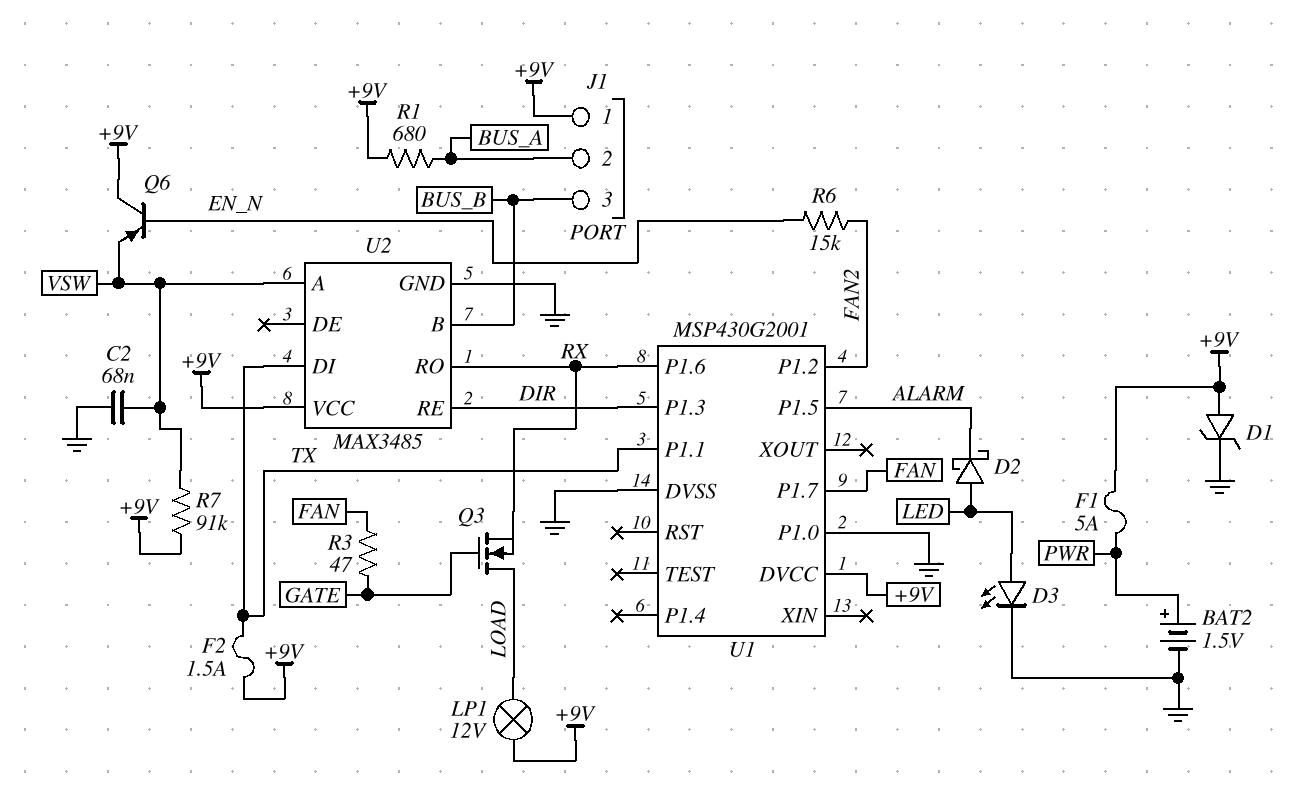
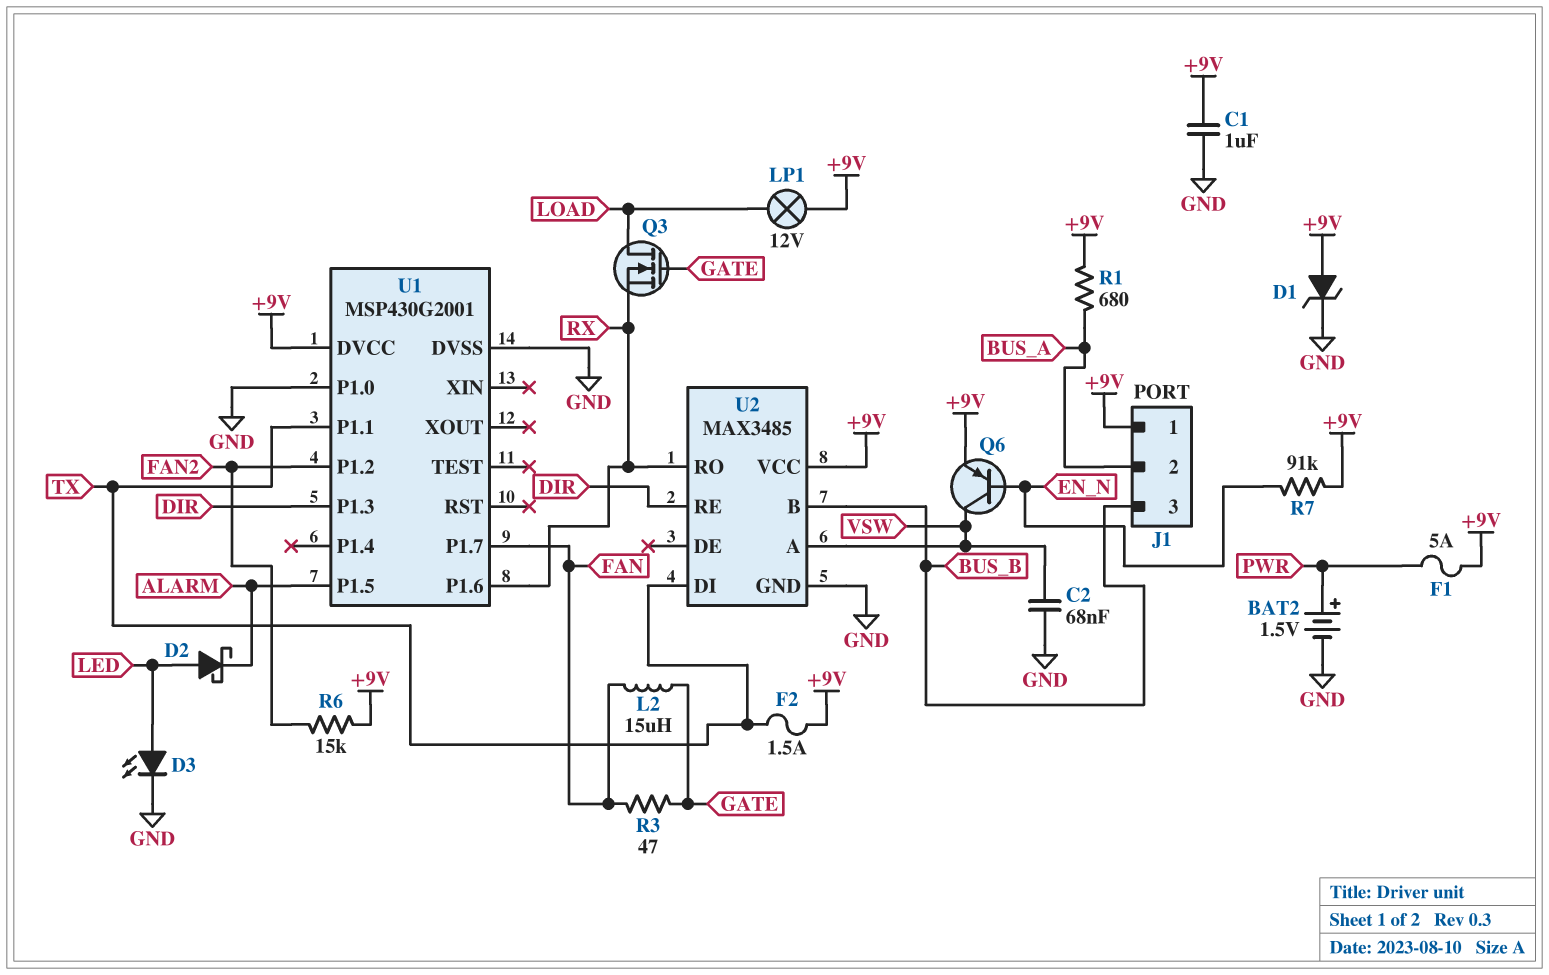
C1: none -> 1uF (+9V, GND)
L2: none -> 15uH (FAN, GATE)
Q6: PNP (B EN_N, C +9V, E VSW) -> PNP (B EN_N, C VSW, E +9V)
R6: 15k (EN_N, FAN2) -> 15k (+9V, FAN2)
R7: 91k (+9V, VSW) -> 91k (+9V, EN_N)

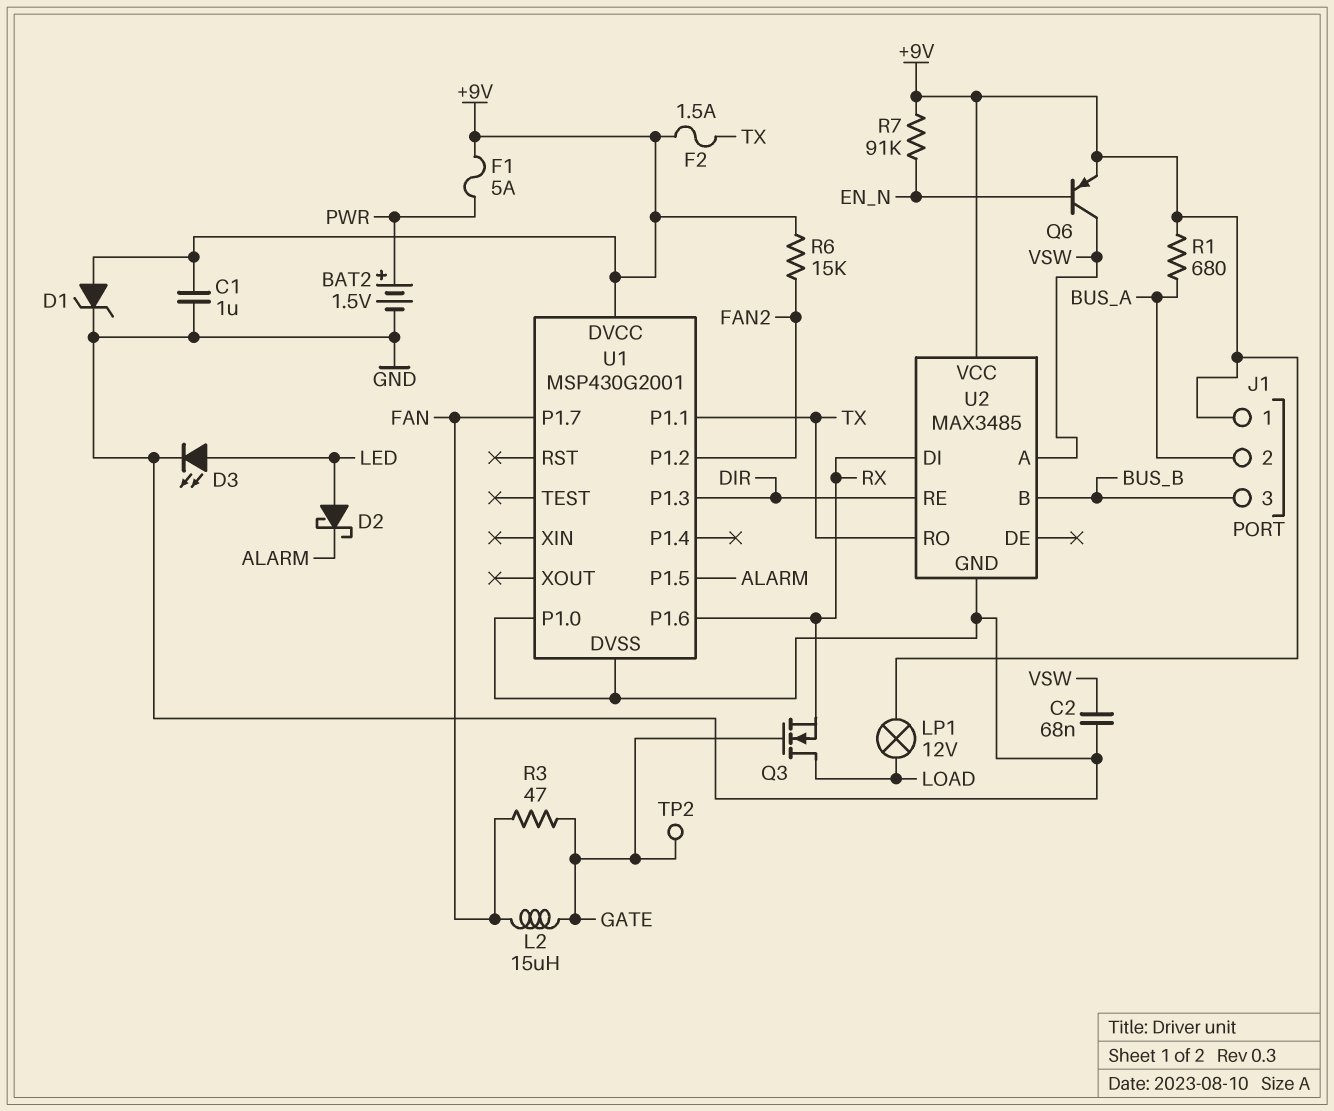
TP2: none -> test point (GATE)
U2 pin DI: TX -> RX
U2 pin RO: RX -> TX

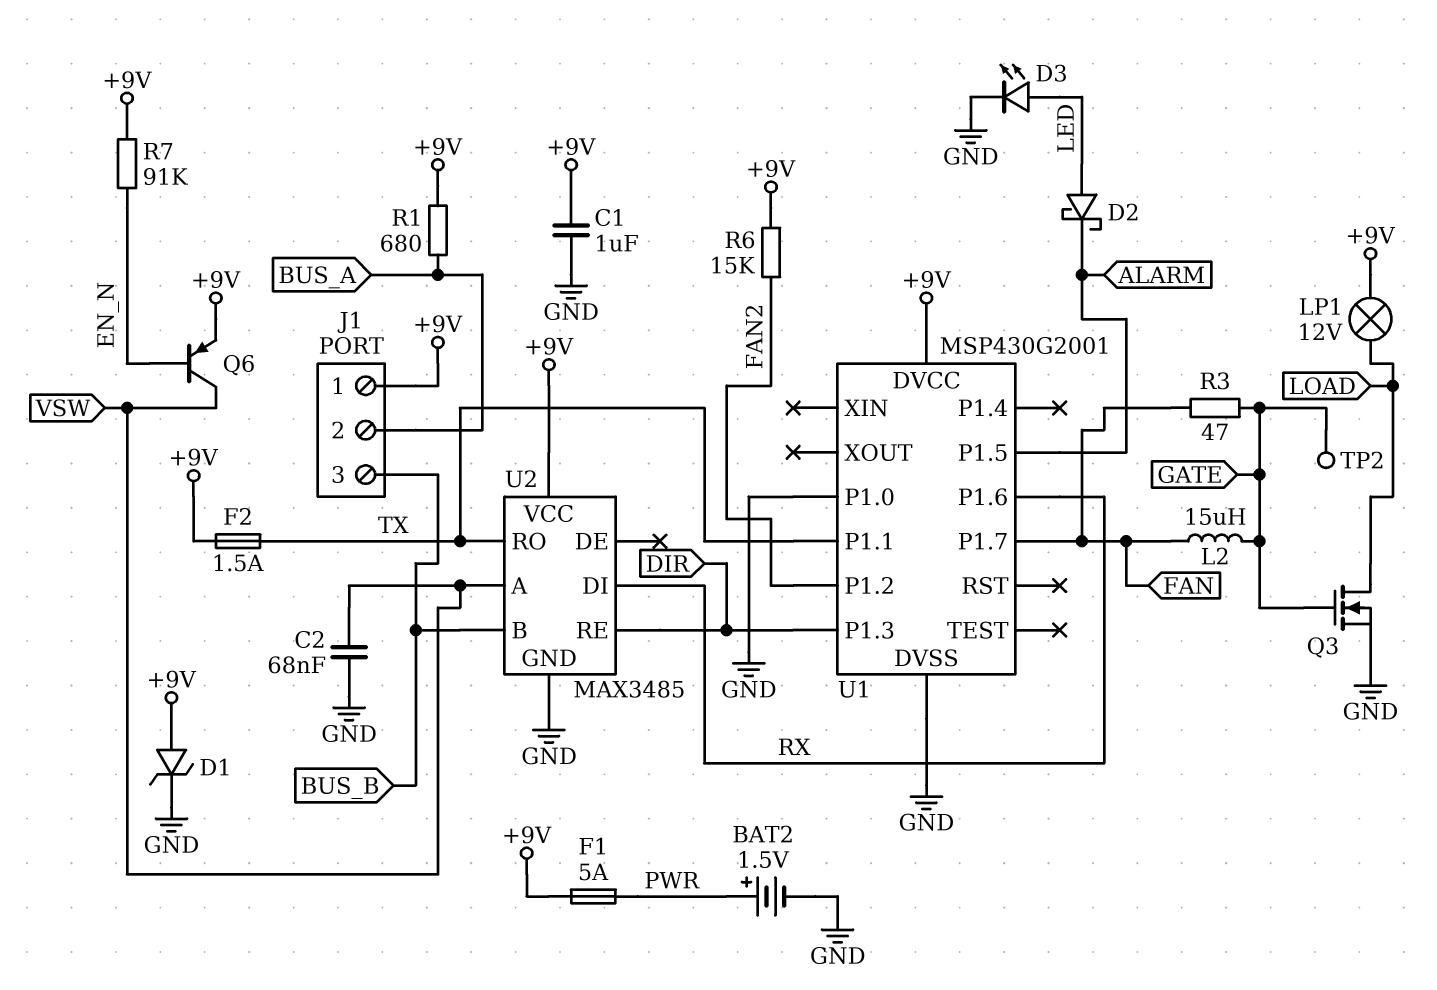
Q3: NMOS (G GATE, D LOAD, S RX) -> NMOS (G GATE, D LOAD, S GND)

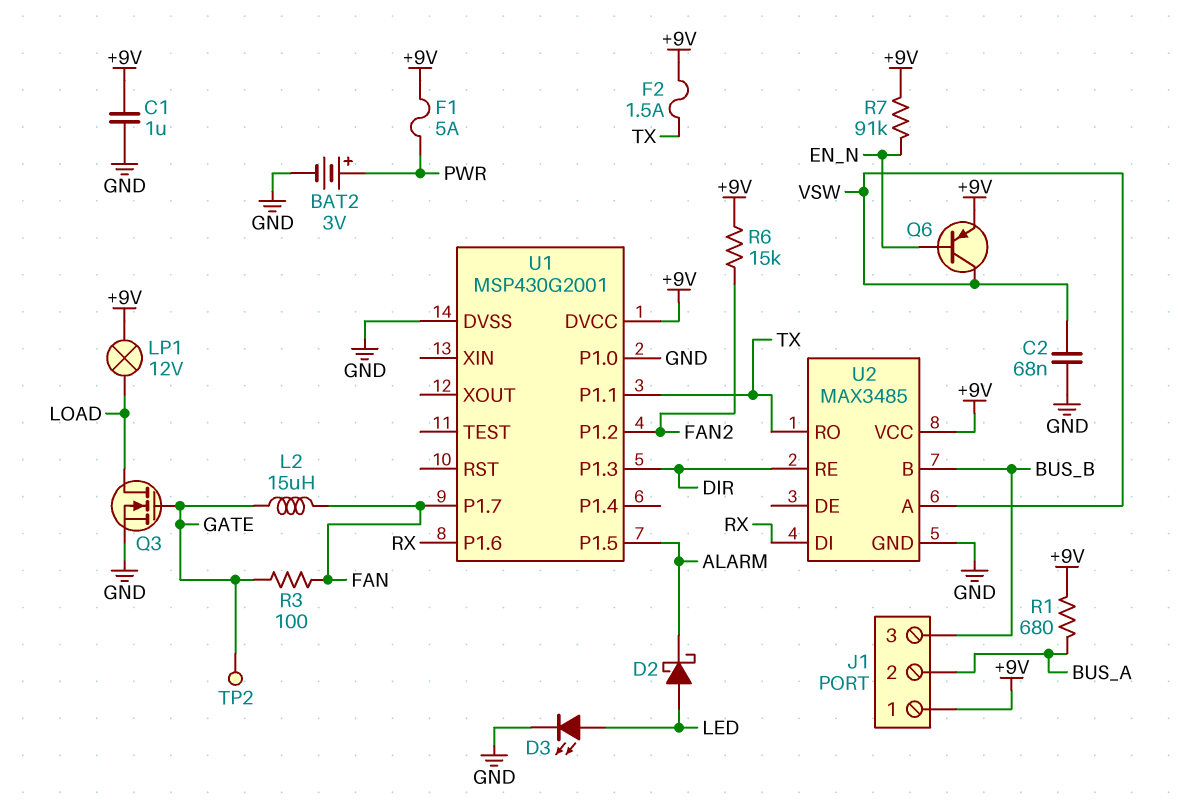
BAT2: 1.5V (plus PWR, minus GND) -> 3V (plus PWR, minus GND)
D1: zener (A +9V, K GND) -> none
R3: 47 (FAN, GATE) -> 100 (FAN, GATE)

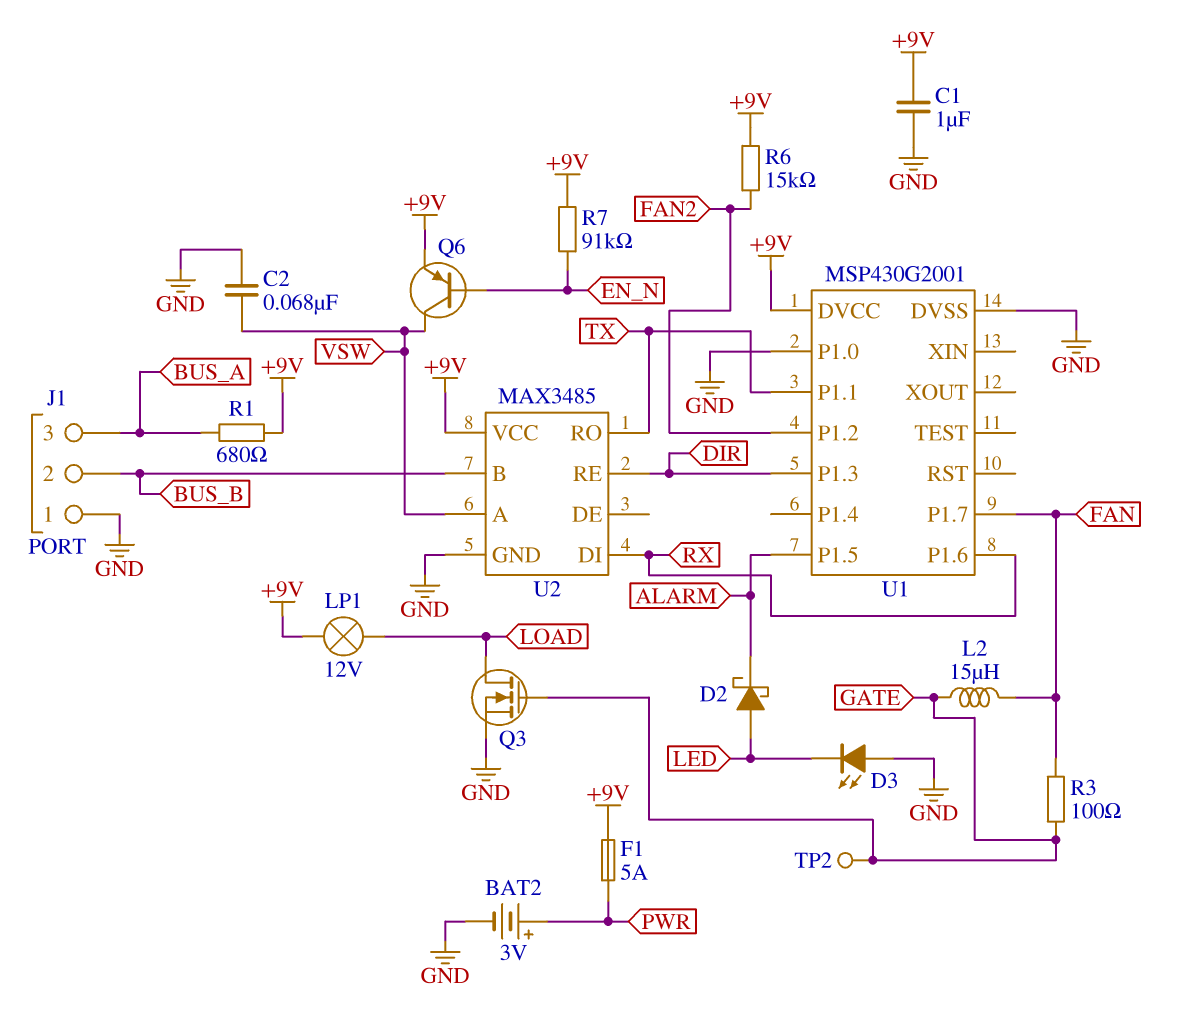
D3: LED (A LED, K GND) -> LED (A GND, K LED)
F2: 1.5A (+9V, TX) -> none
J1 pin 1: +9V -> GND
J1 pin 2: BUS_A -> BUS_B
J1 pin 3: BUS_B -> BUS_A

